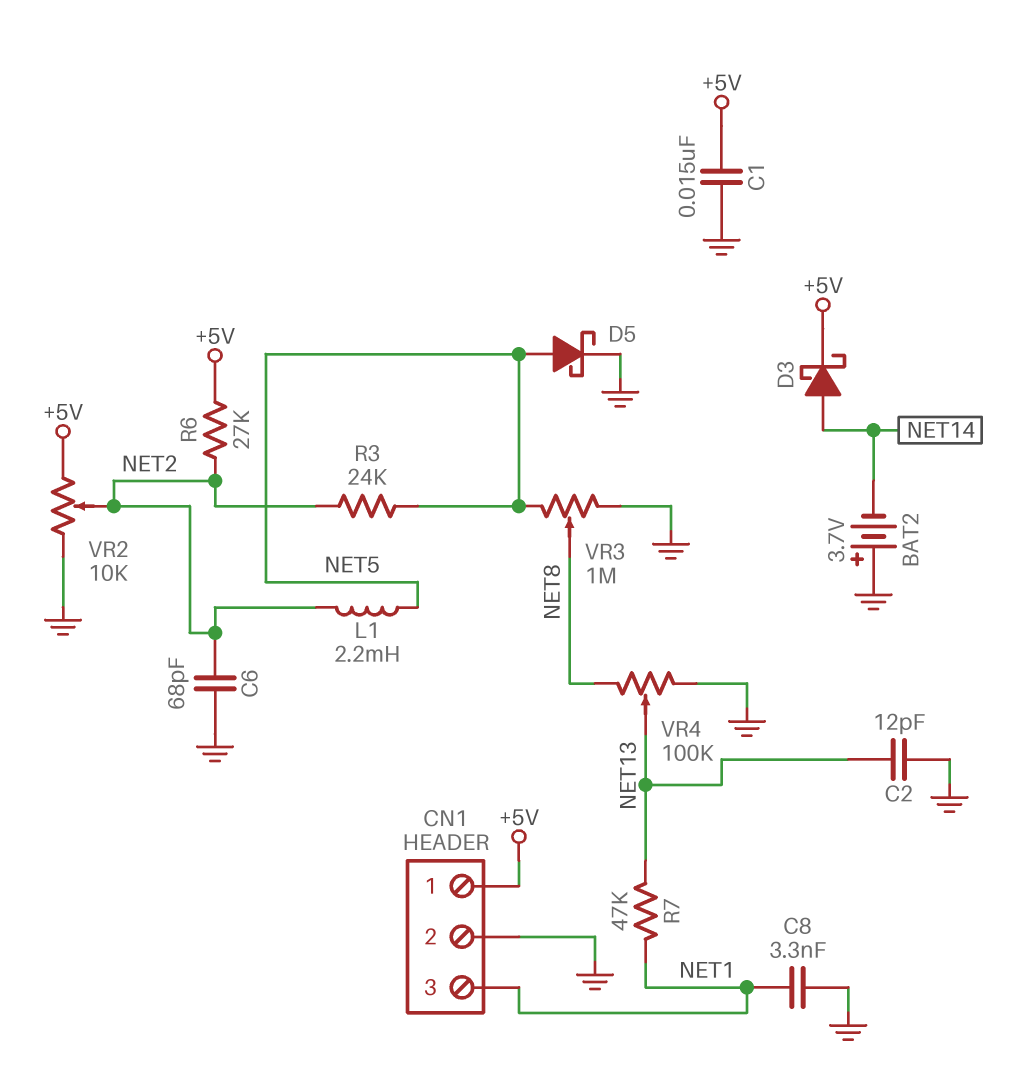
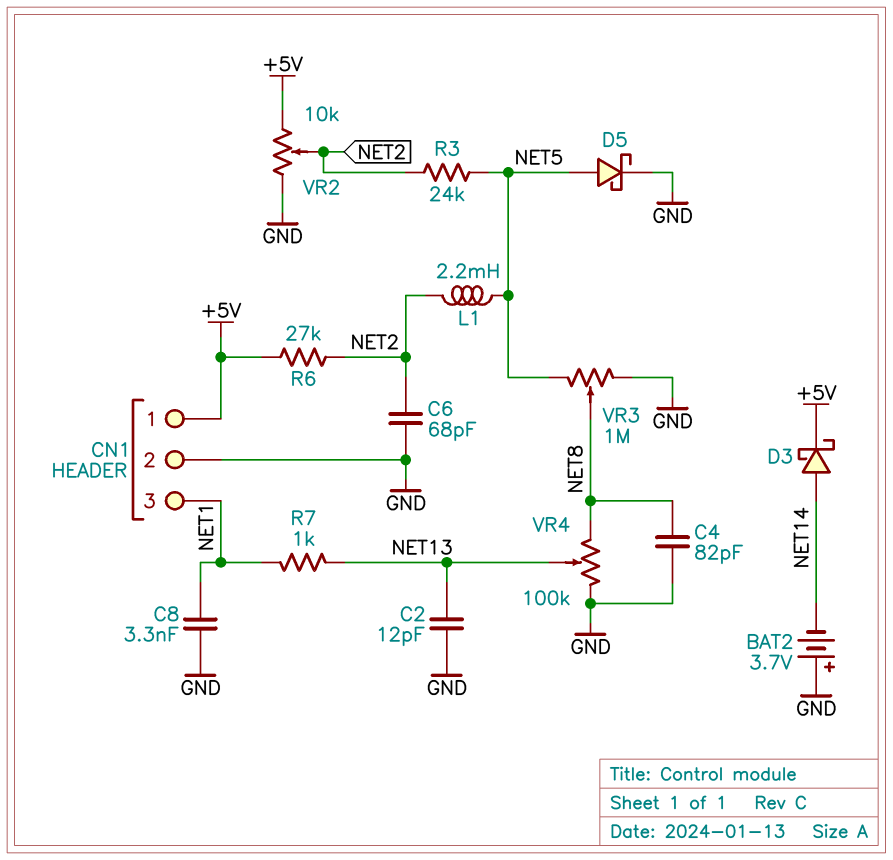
C1: 15nF (+5V, GND) -> none
C4: none -> 82pF (GND, NET8)
R7: 47k (NET1, NET13) -> 1k (NET1, NET13)

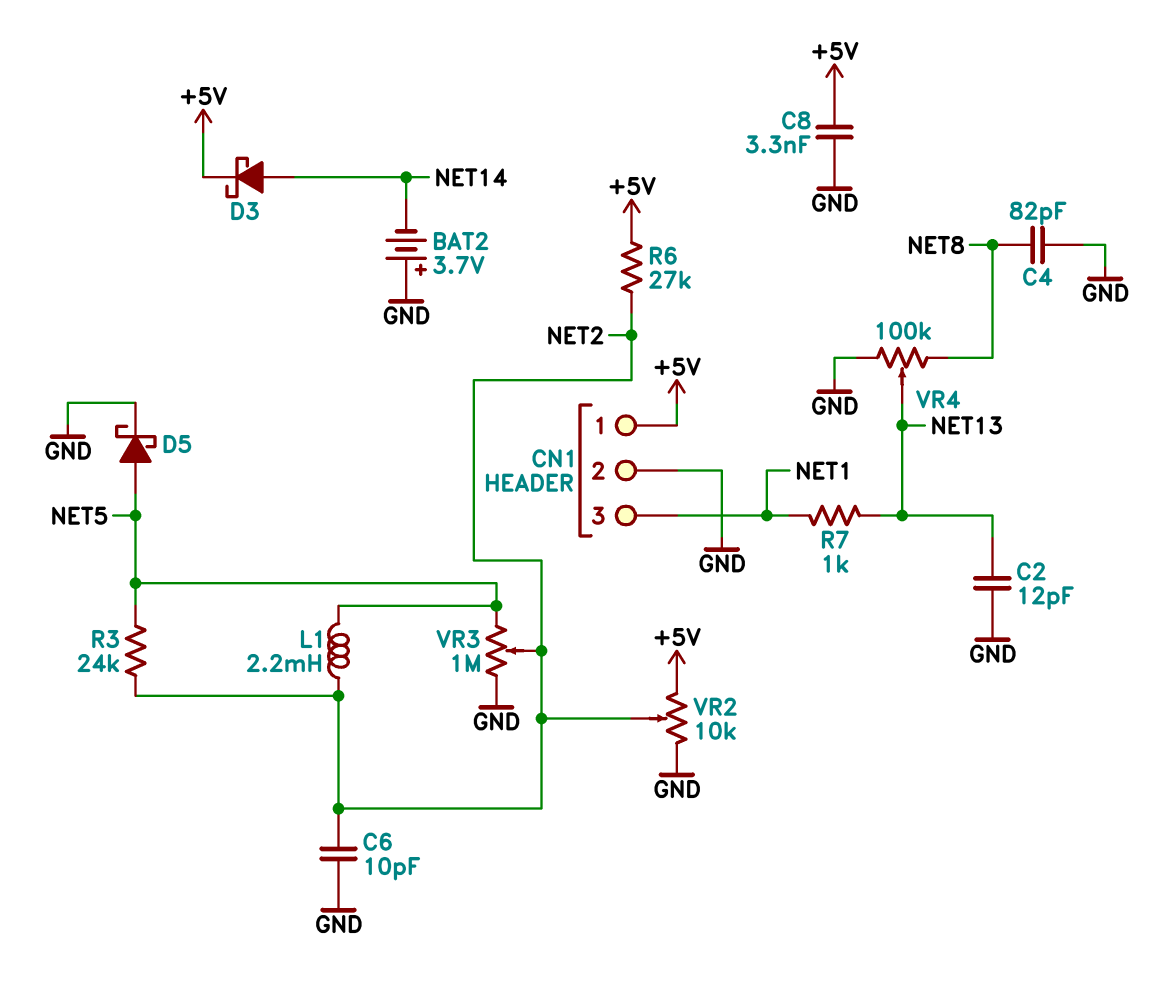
C6: 68pF (GND, NET2) -> 10pF (GND, NET2)
C8: 3.3nF (GND, NET1) -> 3.3nF (+5V, GND)
VR3: 1M (GND, NET5, wiper NET8) -> 1M (GND, NET5, wiper NET2)

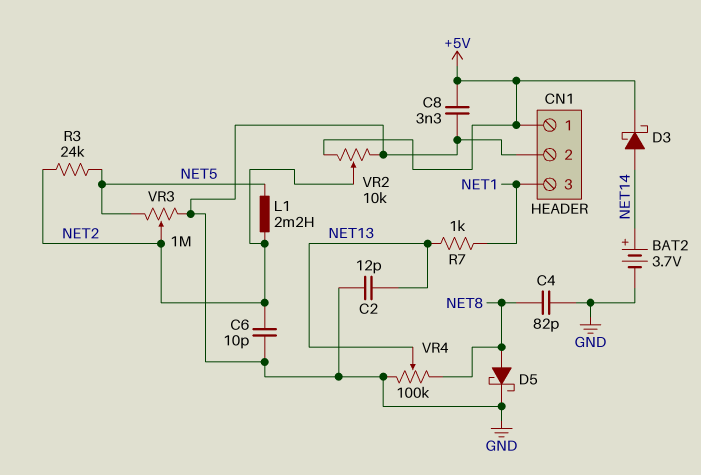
BAT2: 3.7V (plus GND, minus NET14) -> 3.7V (plus NET14, minus GND)
D5: schottky (A NET5, K GND) -> schottky (A NET8, K GND)
R6: 27k (+5V, NET2) -> none

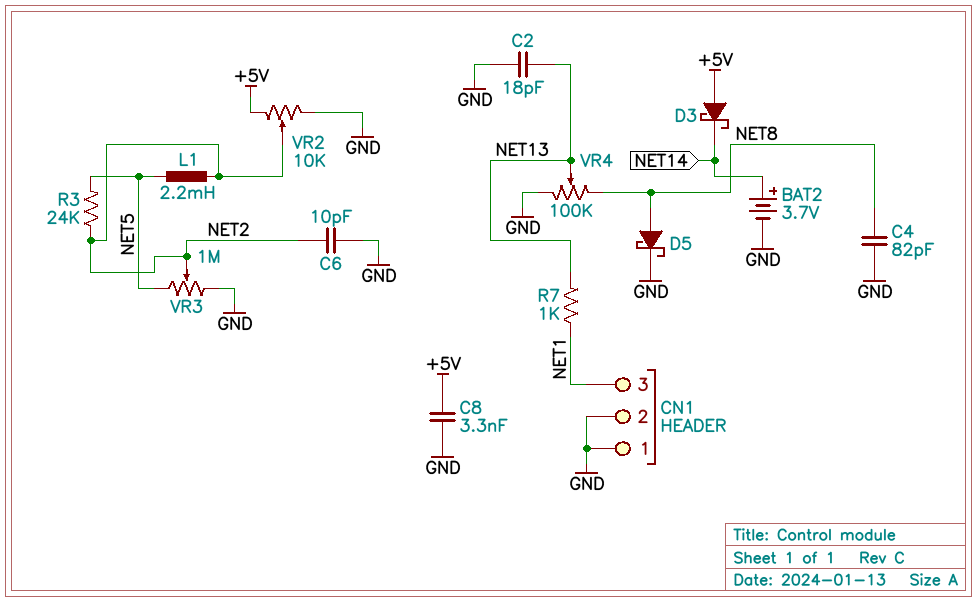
C2: 12pF (GND, NET13) -> 18pF (GND, NET13)
CN1 pin 1: +5V -> GND
D3: schottky (A NET14, K +5V) -> schottky (A +5V, K NET14)

